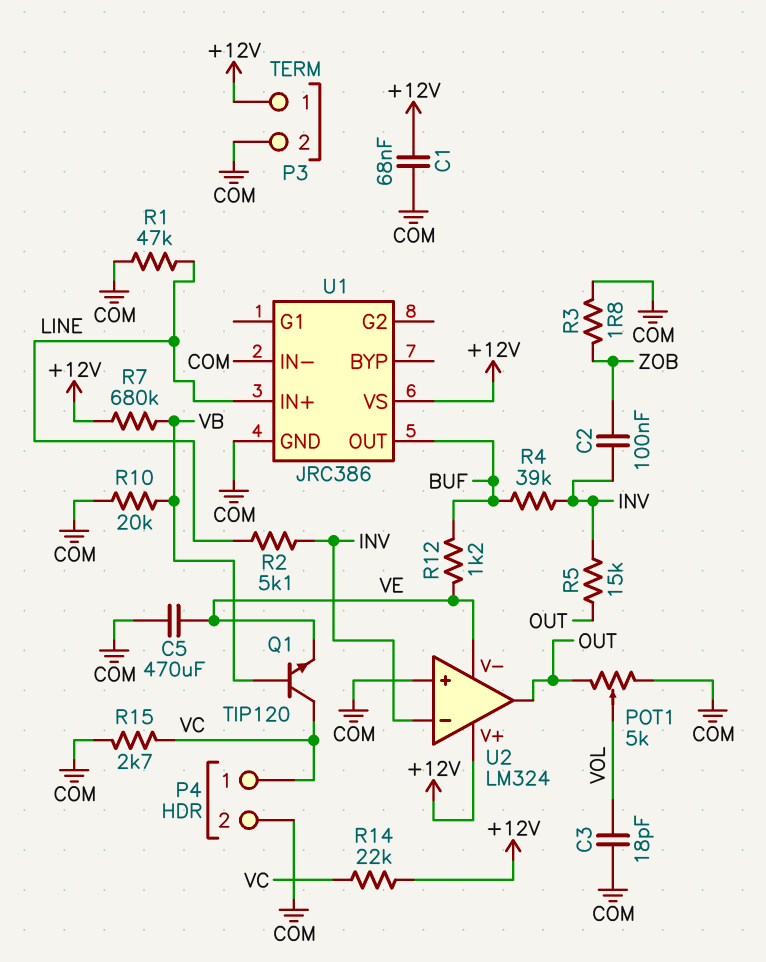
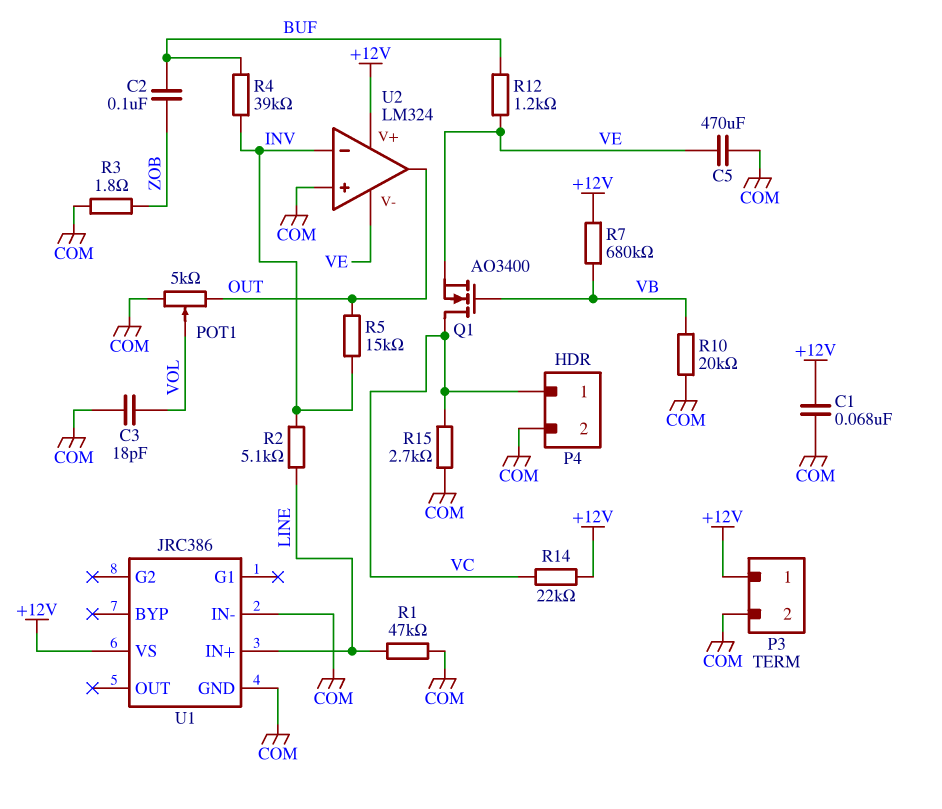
C2: 100nF (INV, ZOB) -> 100nF (BUF, ZOB)
Q1: NPN TIP120 (B VB, C VC, E VE) -> NMOS AO3400 (G VB, D VC, S VE)
U1 pin OUT: BUF -> none

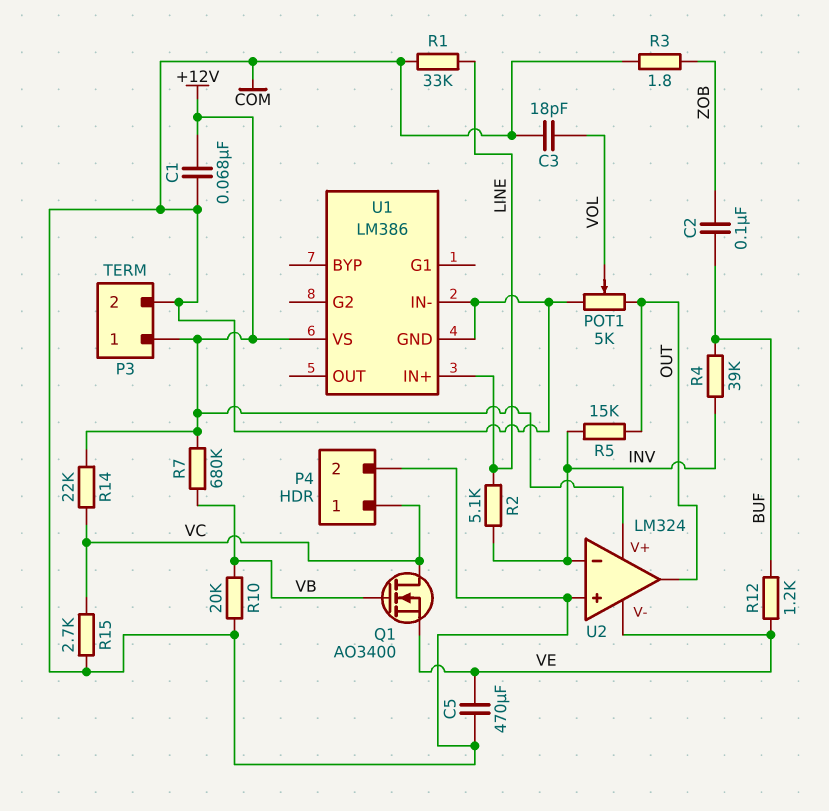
R1: 47k (COM, LINE) -> 33k (COM, LINE)
U1: JRC386 -> LM386

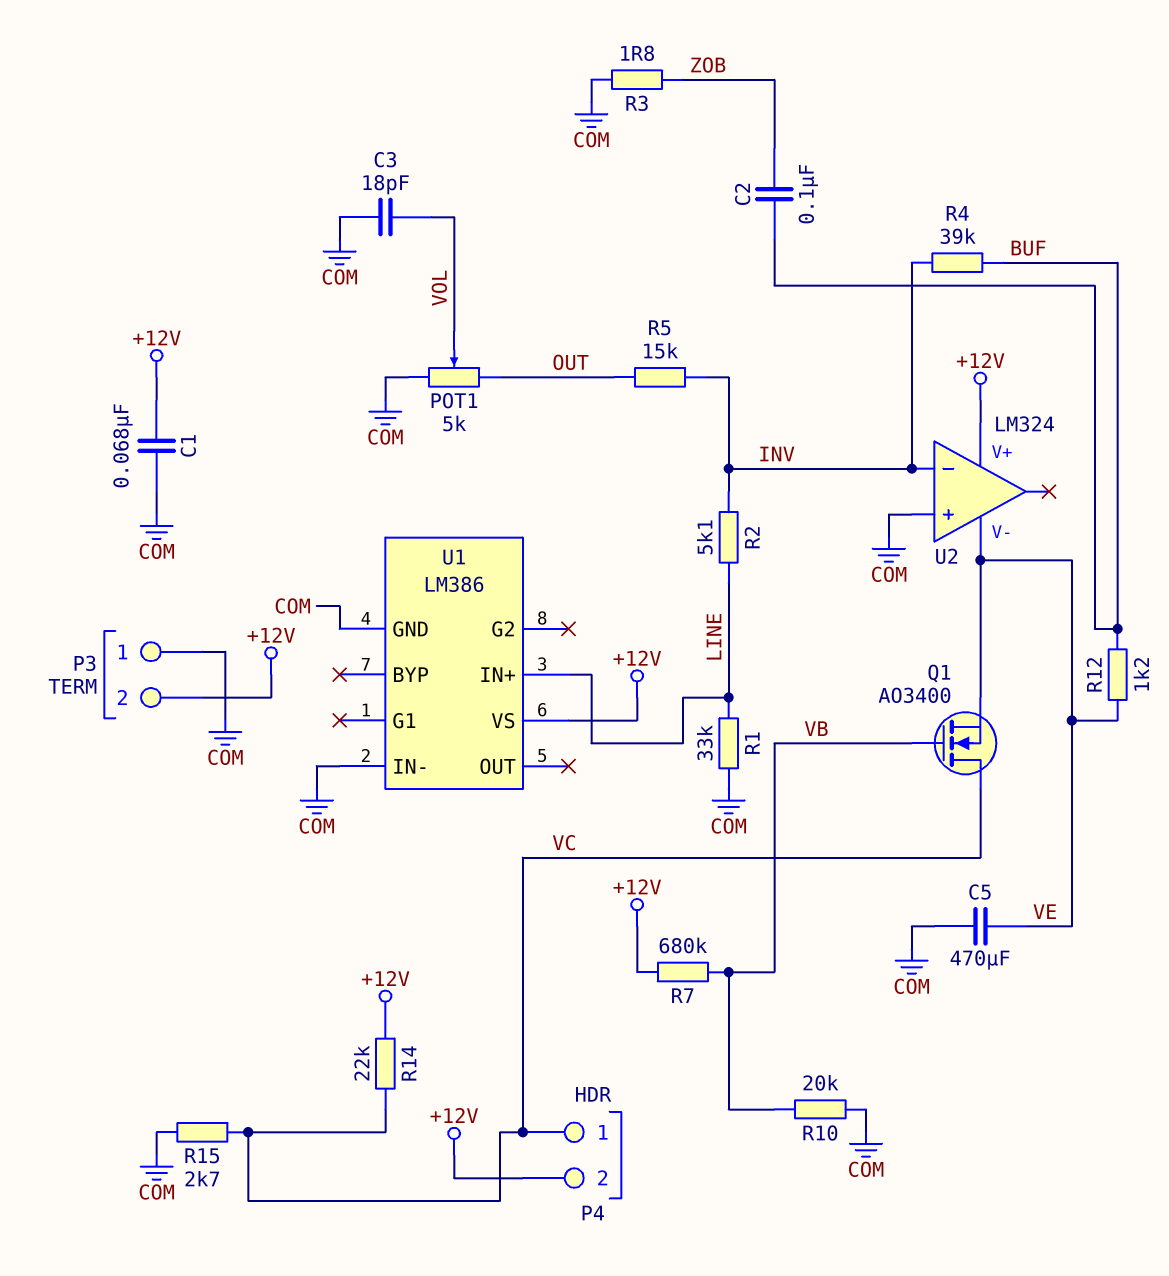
P3 pin 1: +12V -> COM
P3 pin 2: COM -> +12V
P4 pin 2: COM -> +12V
U2 pin out: OUT -> none

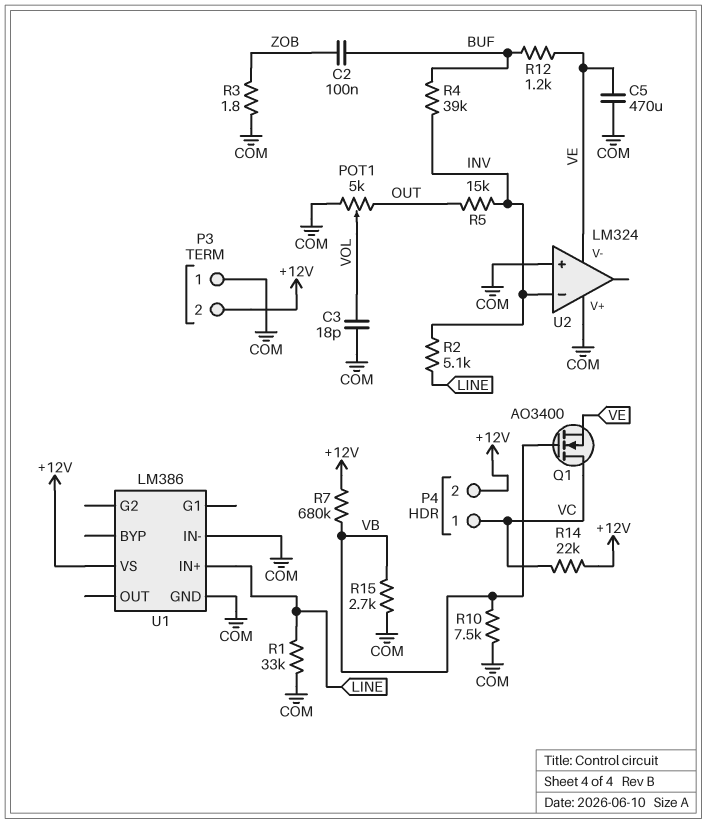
C1: 68nF (+12V, COM) -> none
R10: 20k (COM, VB) -> 7.5k (COM, VB)
R15: 2.7k (COM, VC) -> 2.7k (COM, VB)
U2 pin V+: +12V -> COM

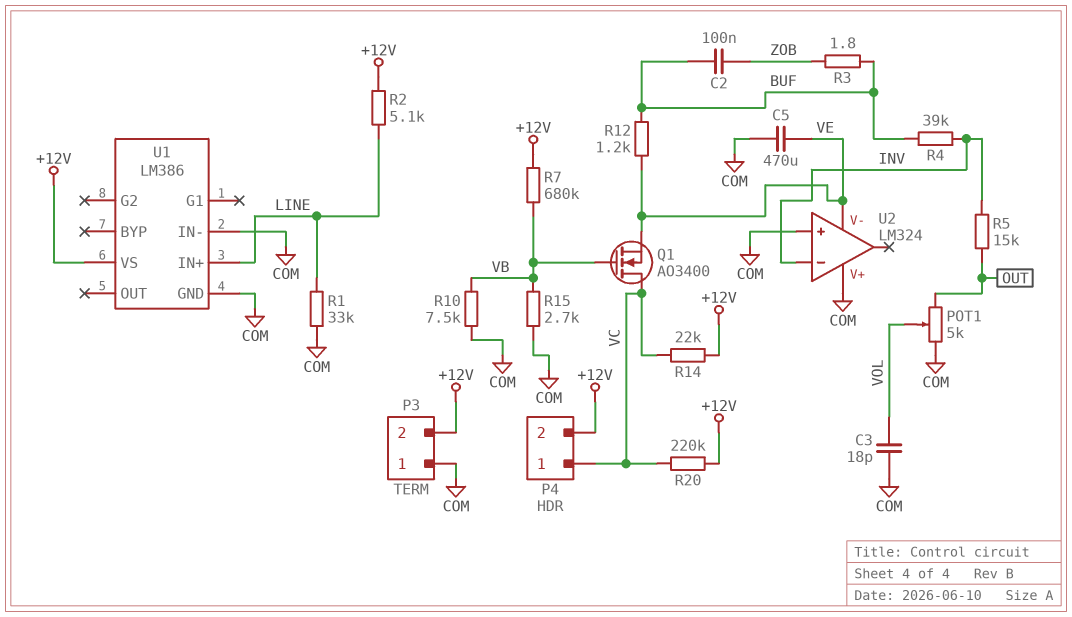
R2: 5.1k (INV, LINE) -> 5.1k (+12V, LINE)
R3: 1.8 (COM, ZOB) -> 1.8 (BUF, ZOB)
R20: none -> 220k (+12V, VC)

